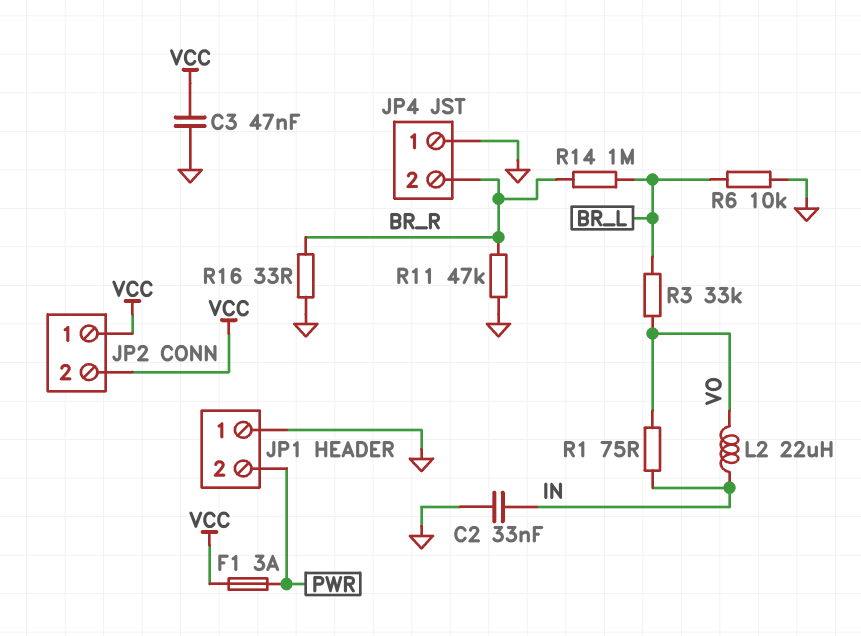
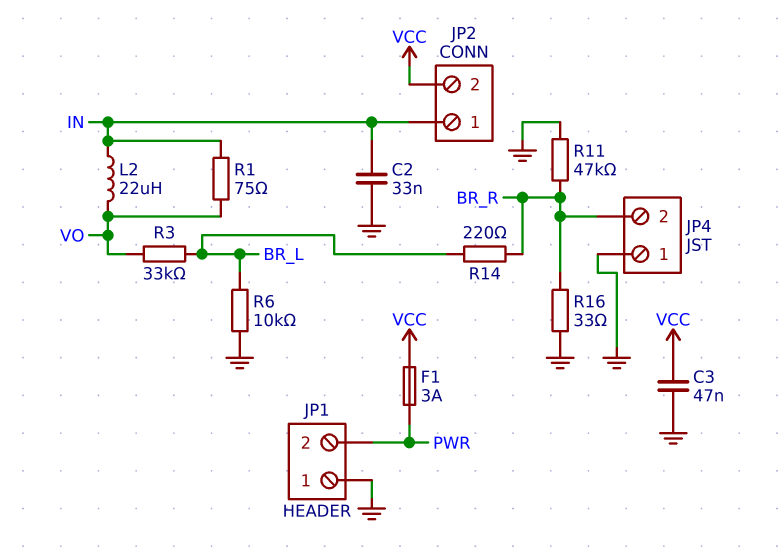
JP2 pin 1: VCC -> IN
R14: 1M (BR_L, BR_R) -> 220 (BR_L, BR_R)

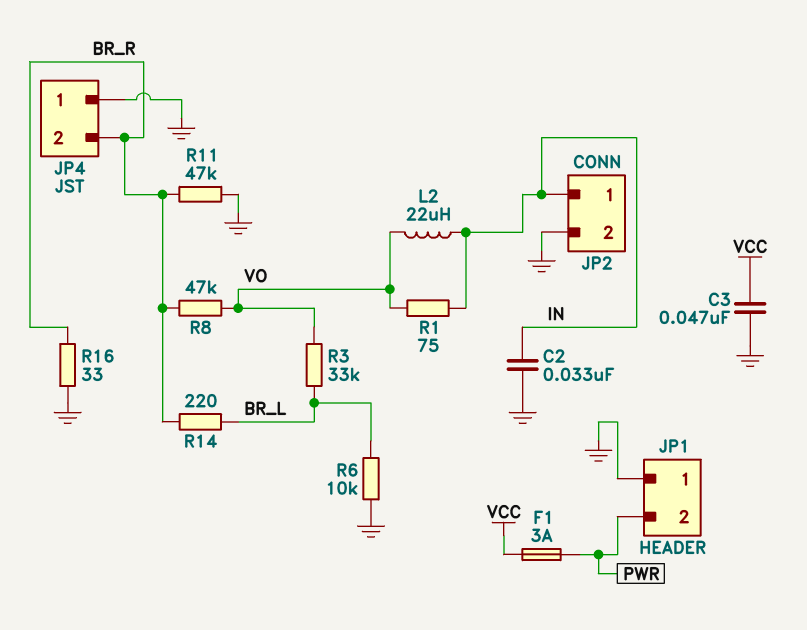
JP2 pin 2: VCC -> GND
R8: none -> 47k (BR_R, VO)

